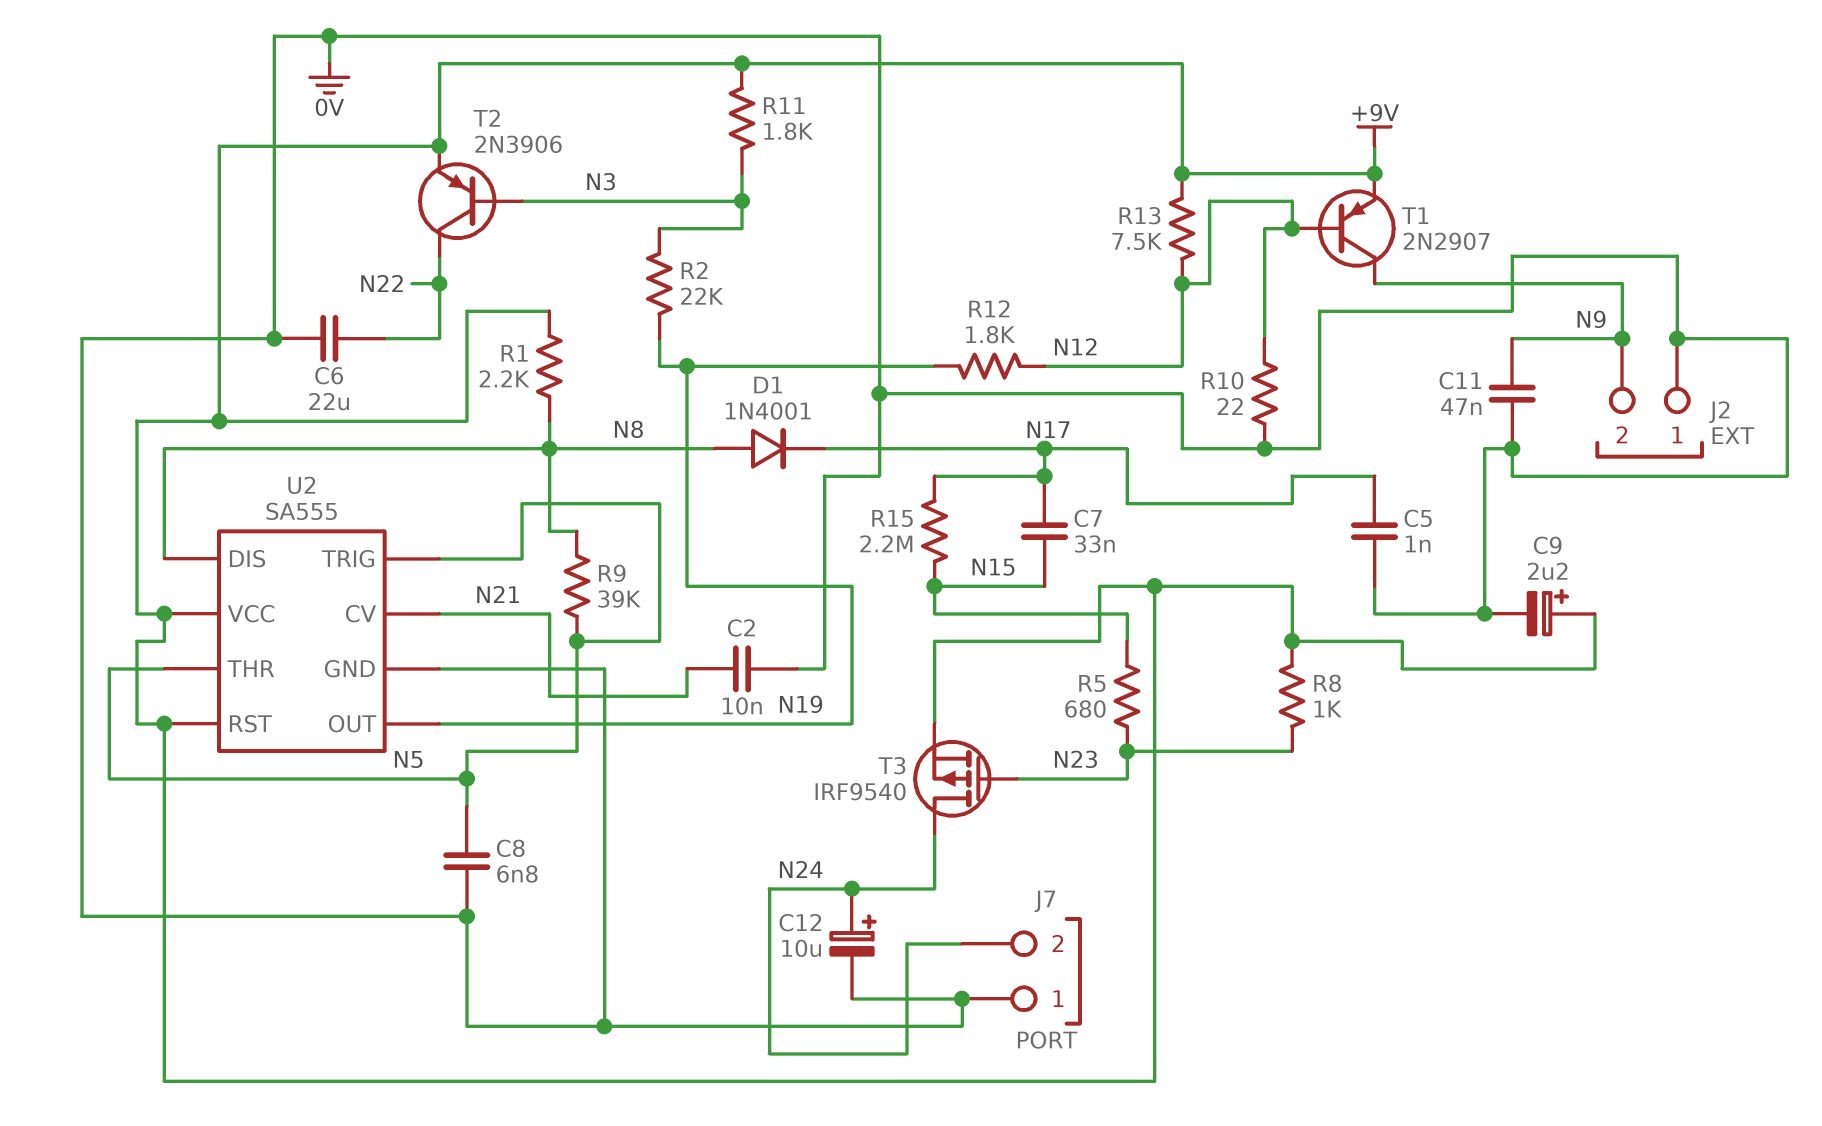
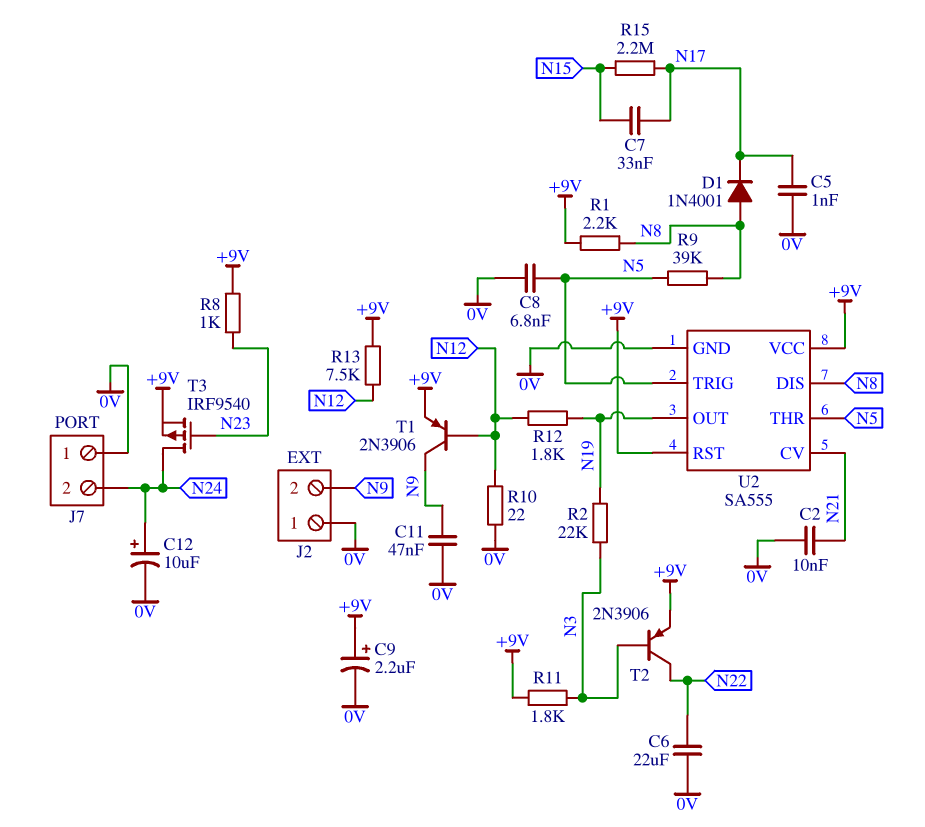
R5: 680 (N15, N23) -> none
T1: PNP 2N2907 (B N12, C N9, E +9V) -> PNP 2N3906 (B N12, C N9, E +9V)

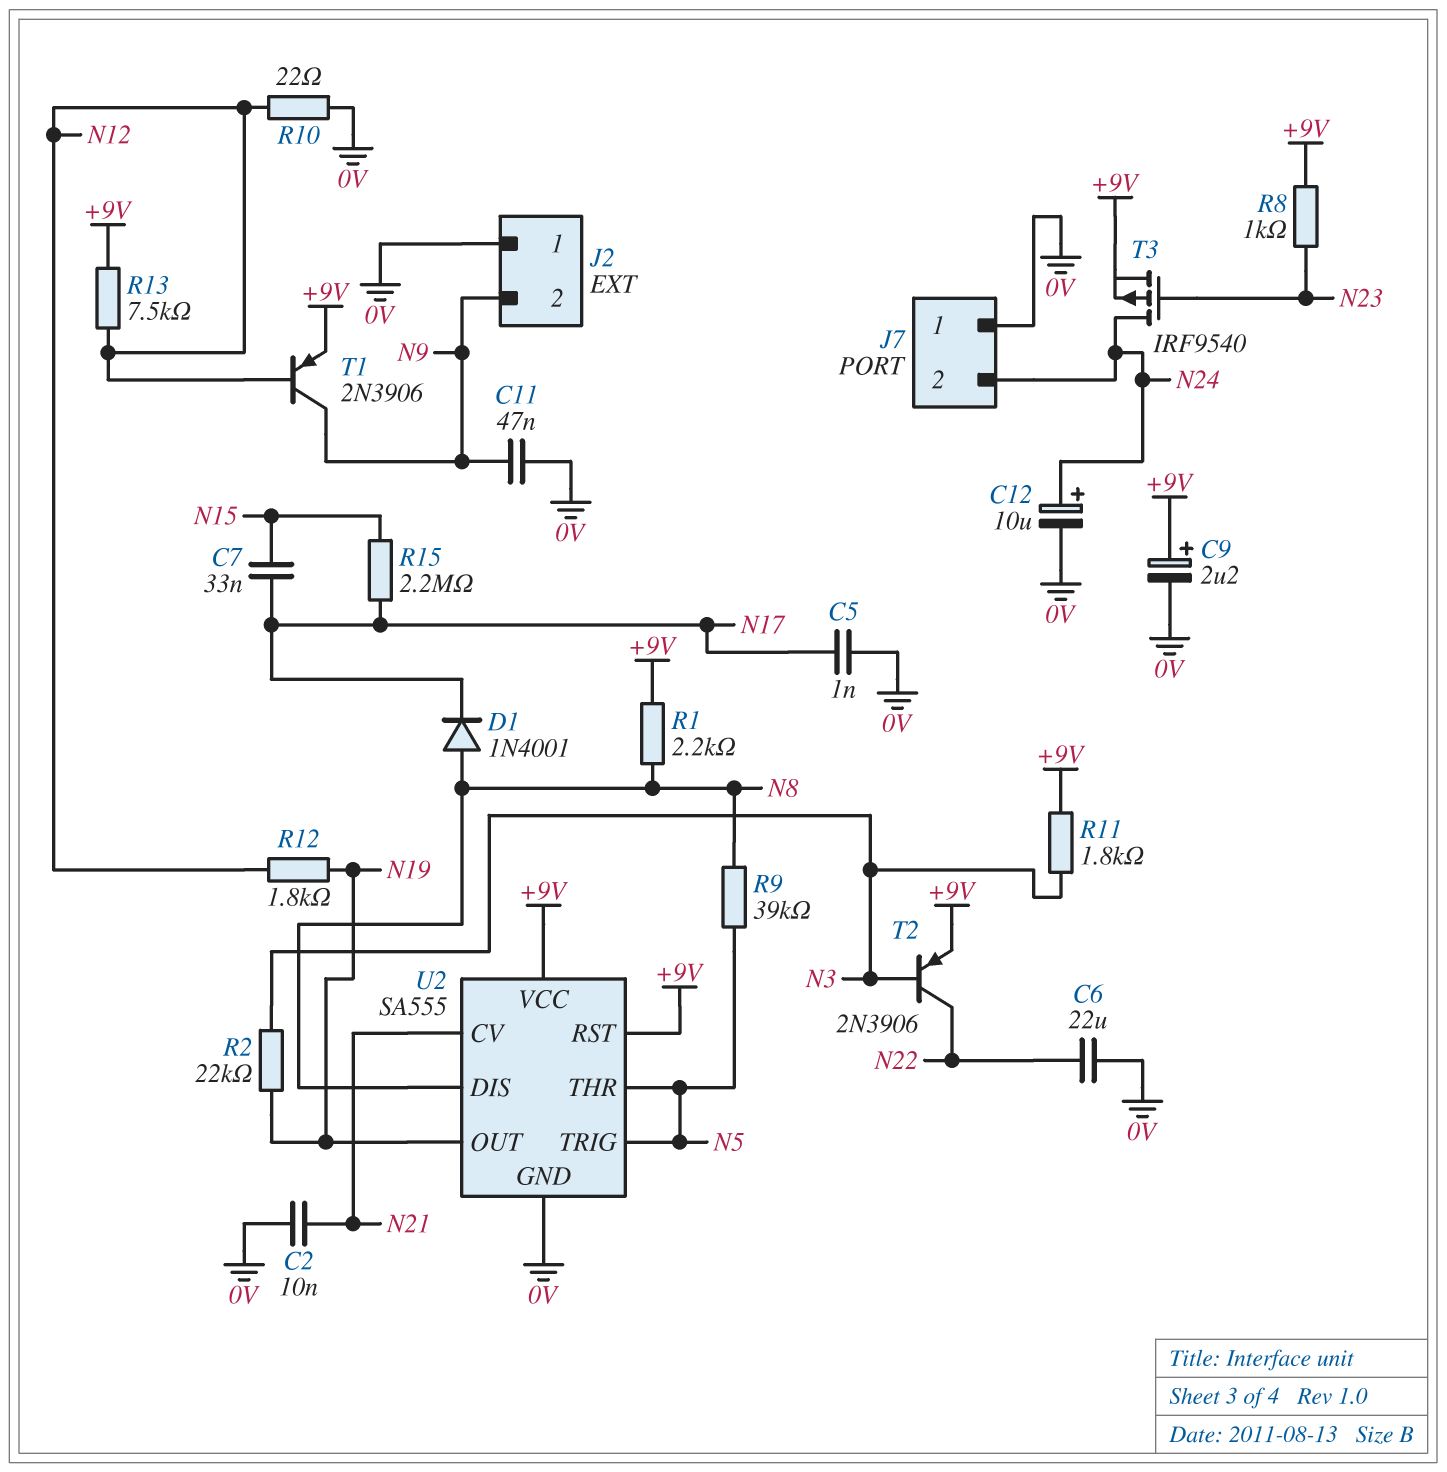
C8: 6.8nF (0V, N5) -> none

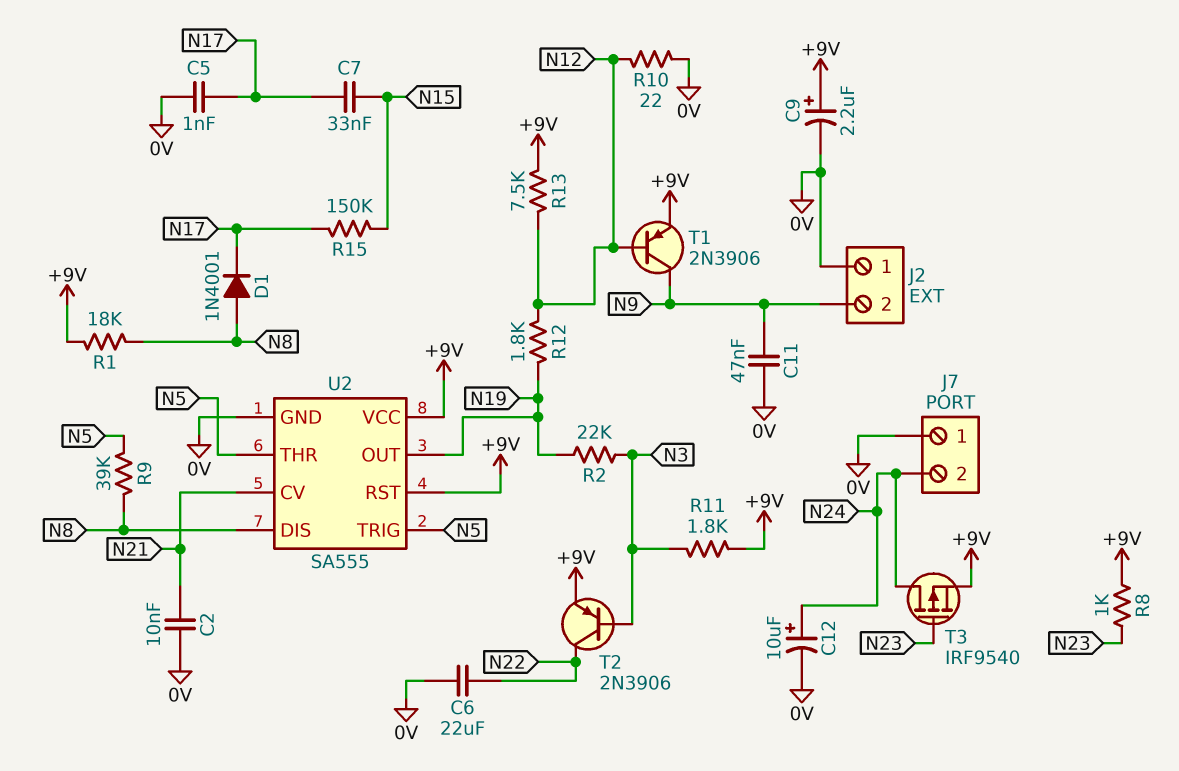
R1: 2.2k (+9V, N8) -> 18k (+9V, N8)
R15: 2.2M (N15, N17) -> 150k (N15, N17)

